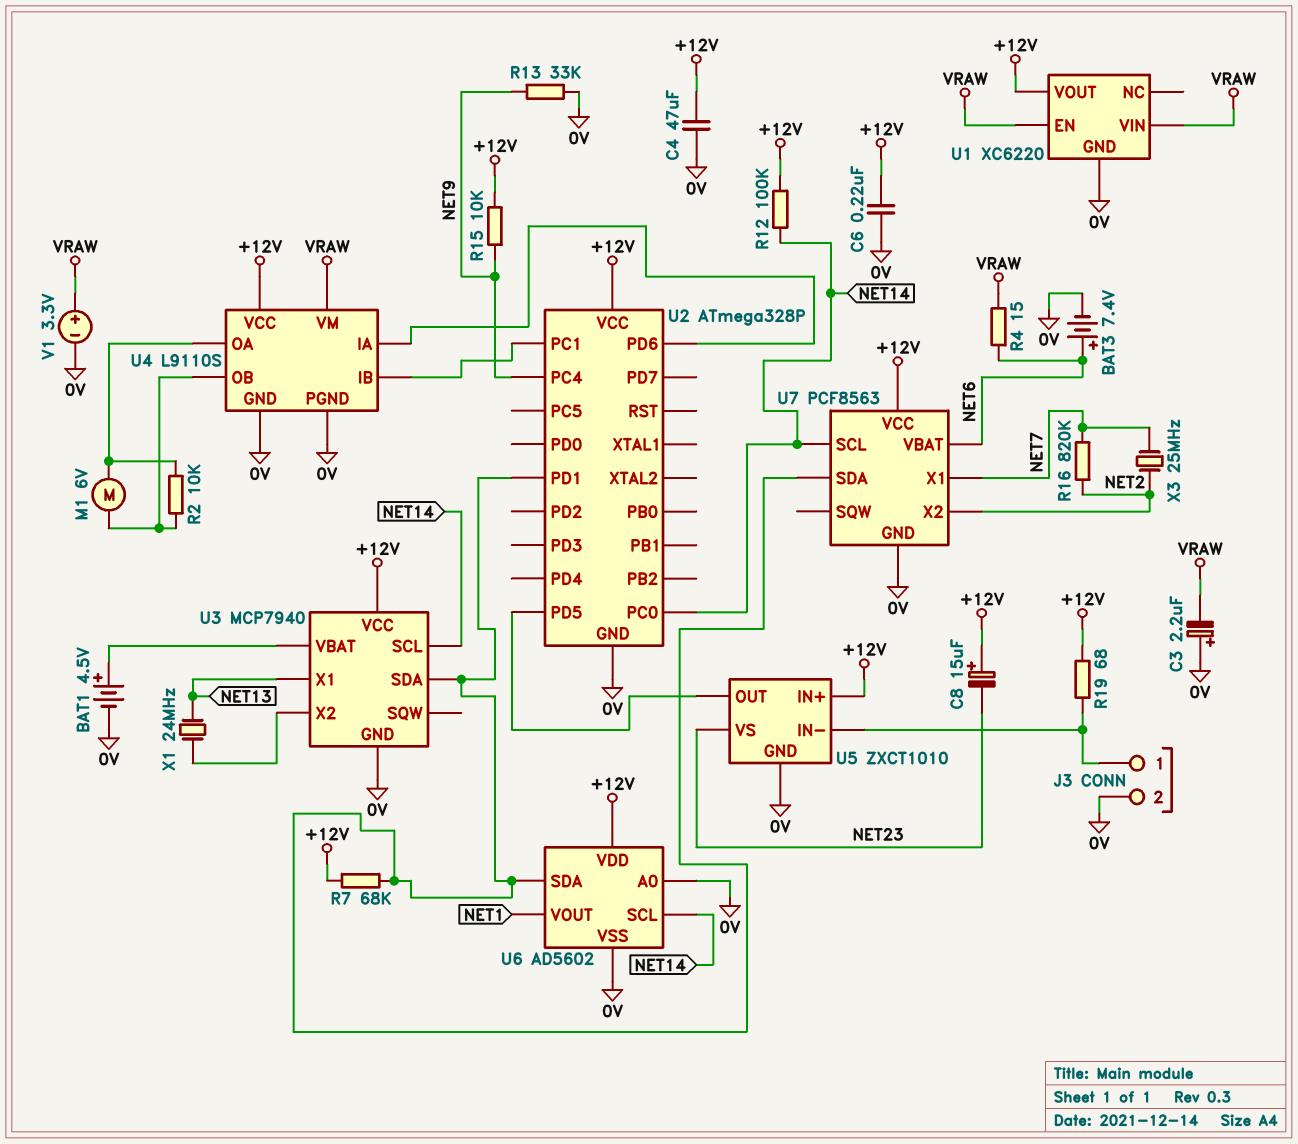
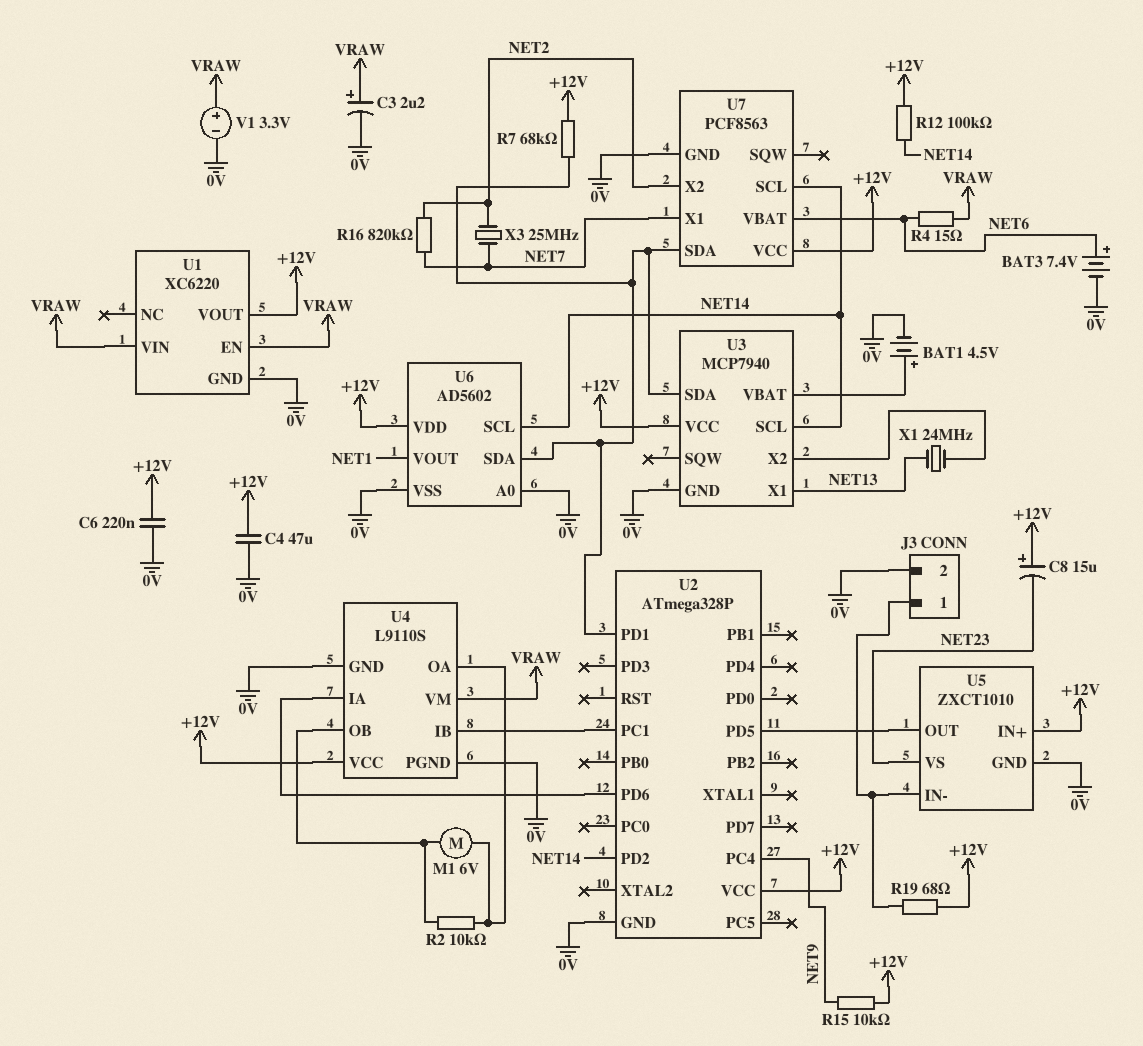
C3: 2.2uF (plus 0V, minus VRAW) -> 2.2uF (plus VRAW, minus 0V)
R13: 33k (0V, NET9) -> none
U2 pin PC0: NET14 -> none
U2 pin PD2: none -> NET14

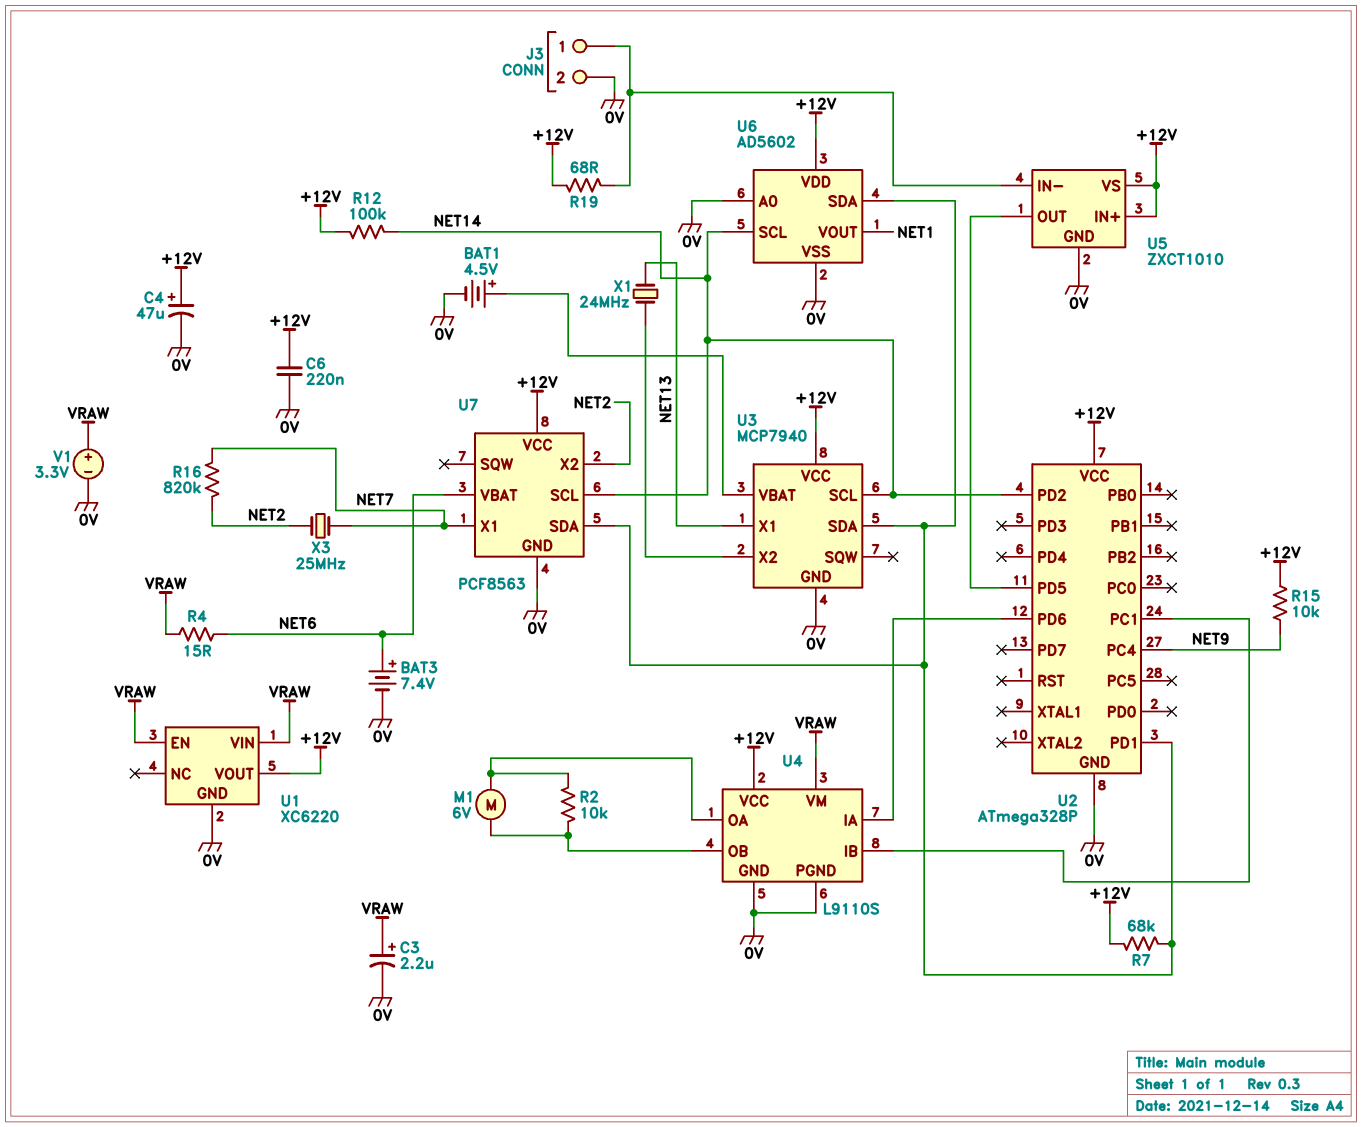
C4: 47uF (+12V, 0V) -> 47uF (plus +12V, minus 0V)
C8: 15uF (plus +12V, minus NET23) -> none
U5 pin VS: NET23 -> +12V

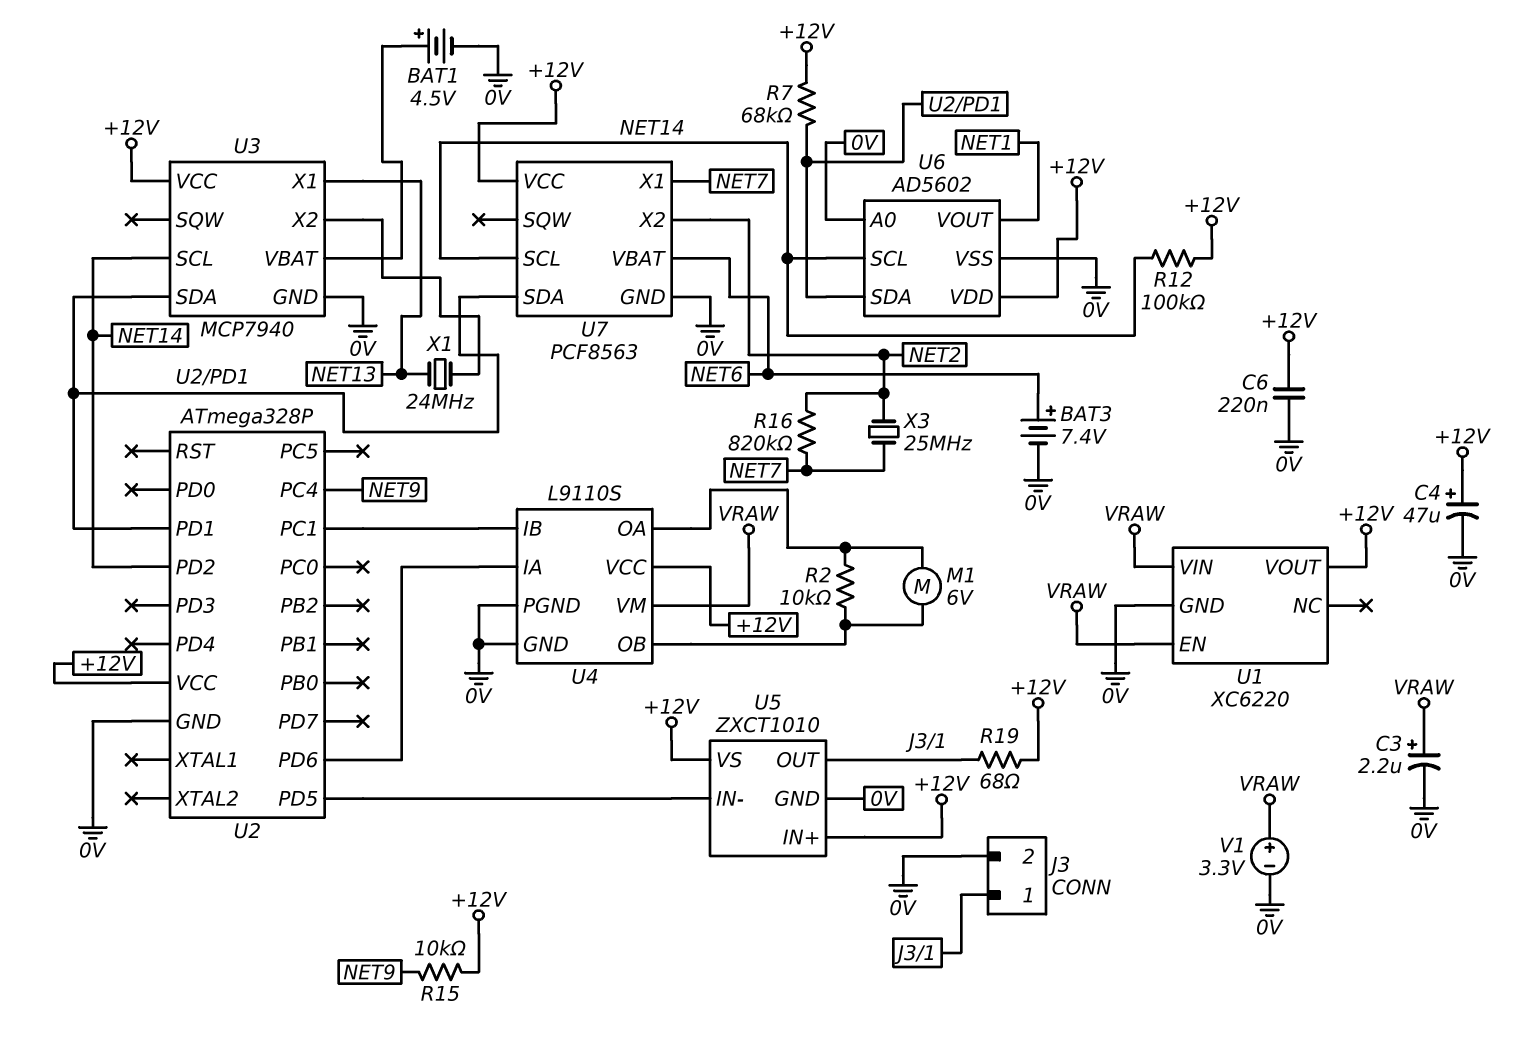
R4: 15 (NET6, VRAW) -> none
U5 pin IN-: J3/1 -> U2/PD5
U5 pin OUT: U2/PD5 -> J3/1

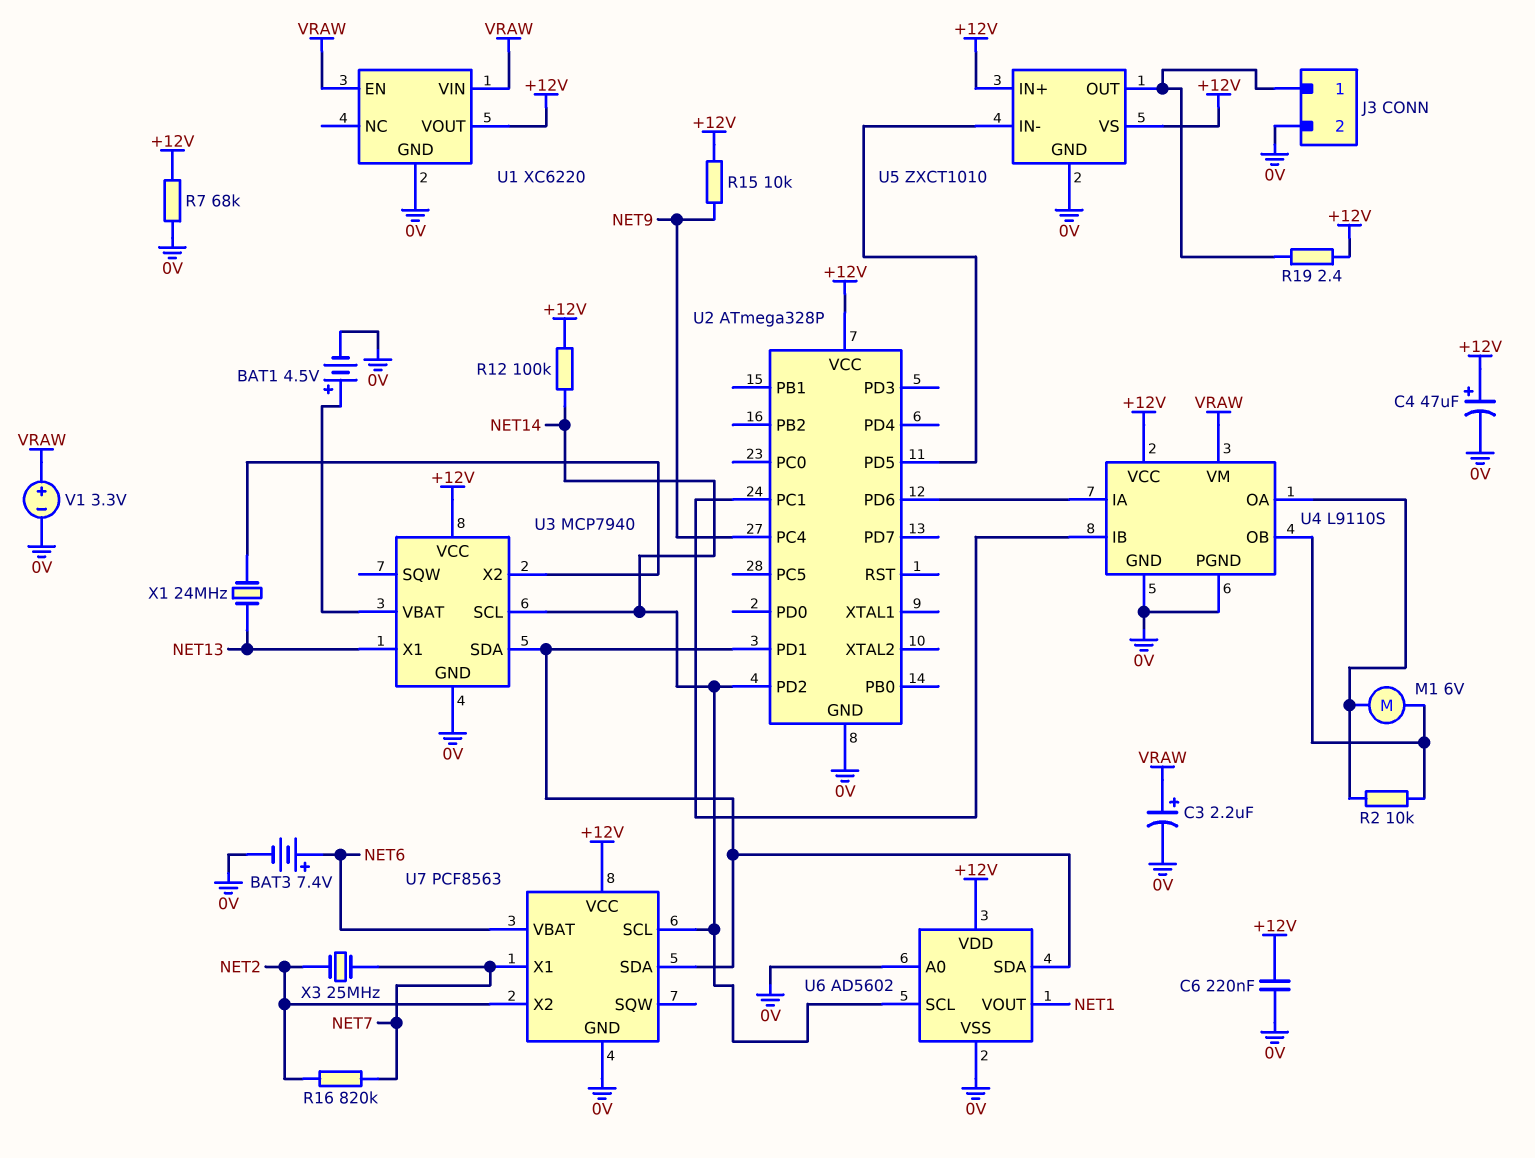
R7: 68k (+12V, U2/PD1) -> 68k (+12V, 0V)
R19: 68 (+12V, J3/1) -> 2.4 (+12V, J3/1)

